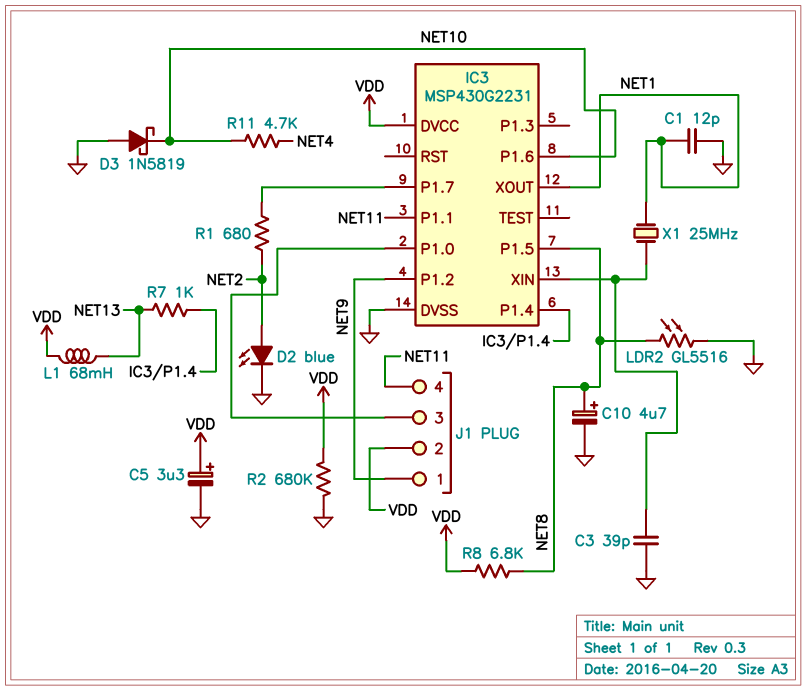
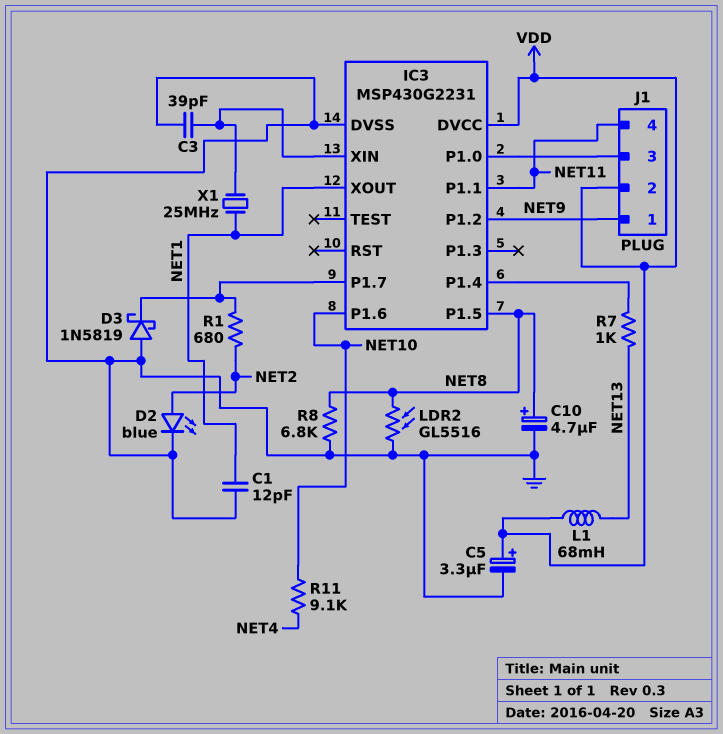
D3: schottky 1N5819 (A GND, K NET10) -> schottky 1N5819 (A GND, K IC3/P1.7)
R2: 680k (GND, VDD) -> none
R8: 6.8k (NET8, VDD) -> 6.8k (GND, NET8)
R11: 4.7k (NET4, NET10) -> 9.1k (NET4, NET10)

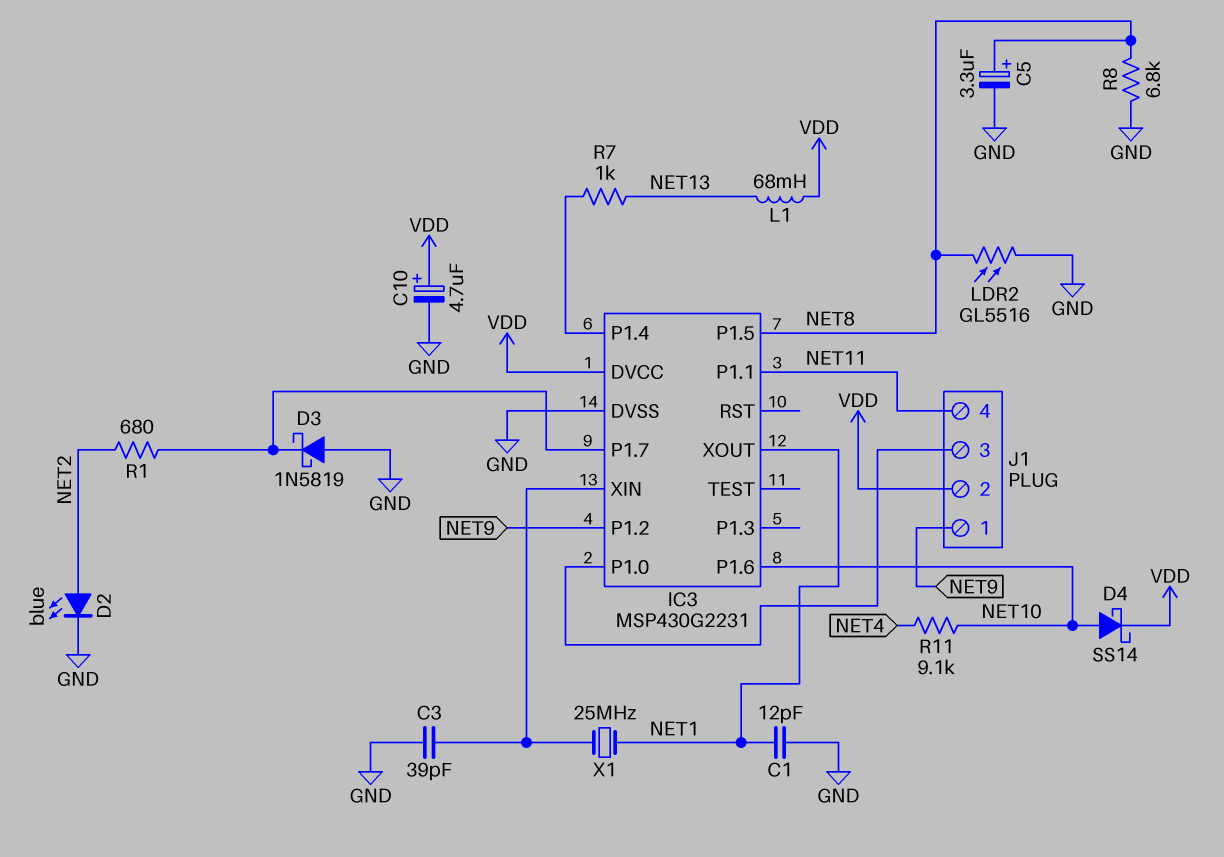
C5: 3.3uF (plus VDD, minus GND) -> 3.3uF (plus NET8, minus GND)
C10: 4.7uF (plus NET8, minus GND) -> 4.7uF (plus VDD, minus GND)
D4: none -> schottky SS14 (A NET10, K VDD)

